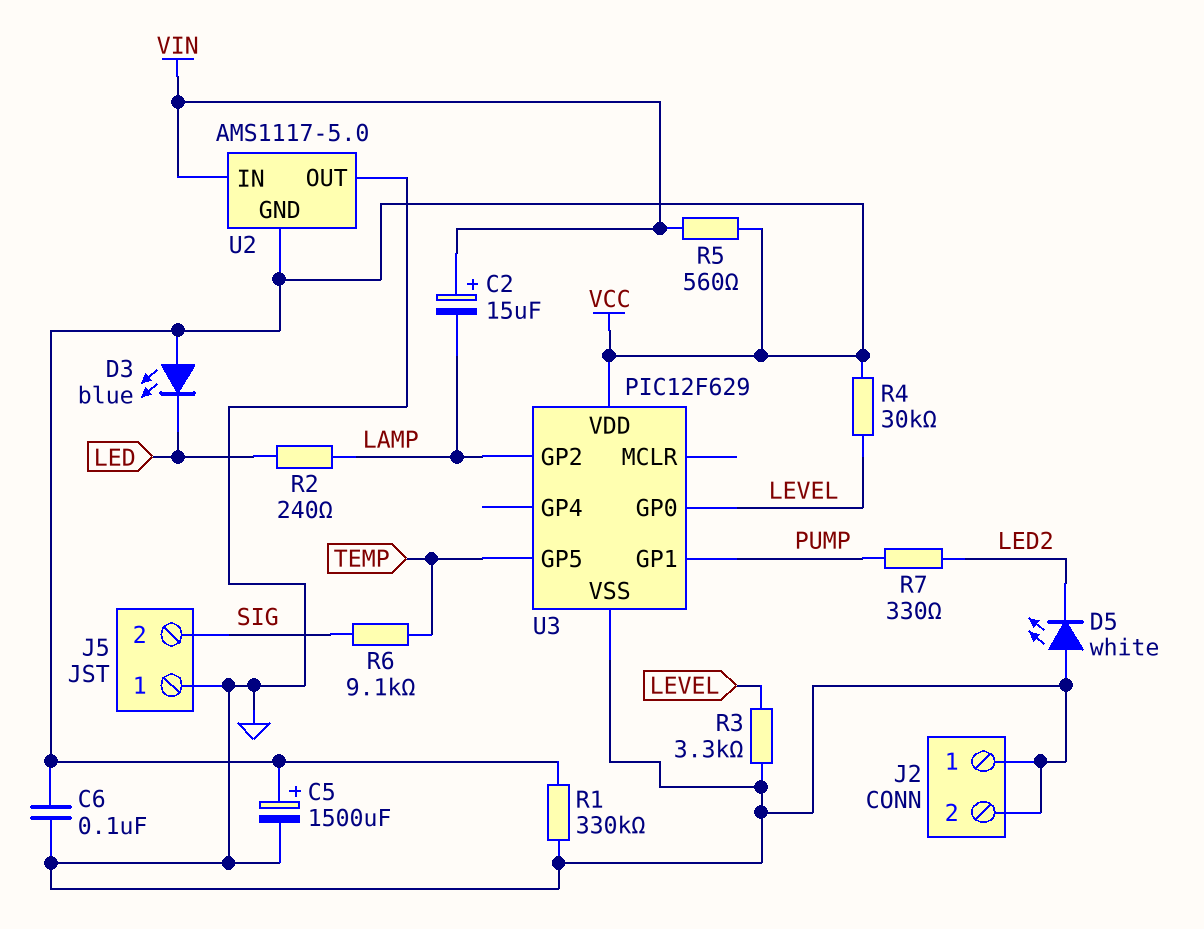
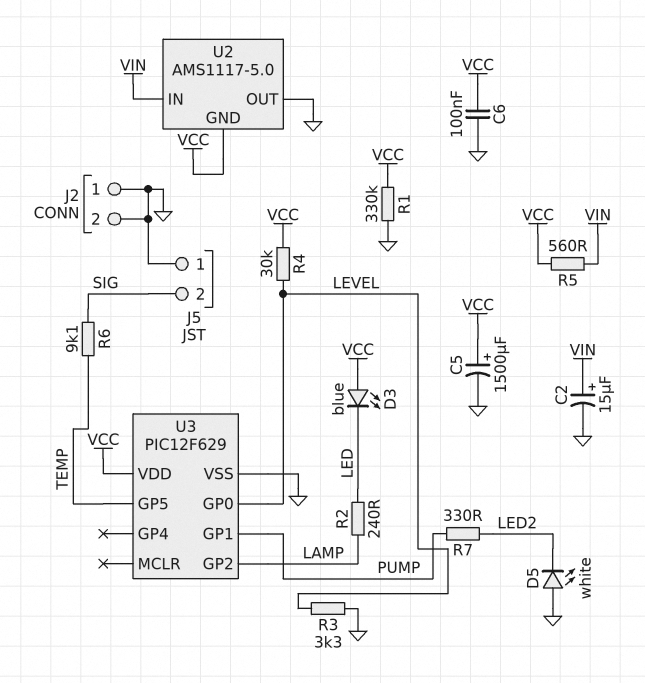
C2: 15uF (plus VIN, minus LAMP) -> 15uF (plus VIN, minus GND)

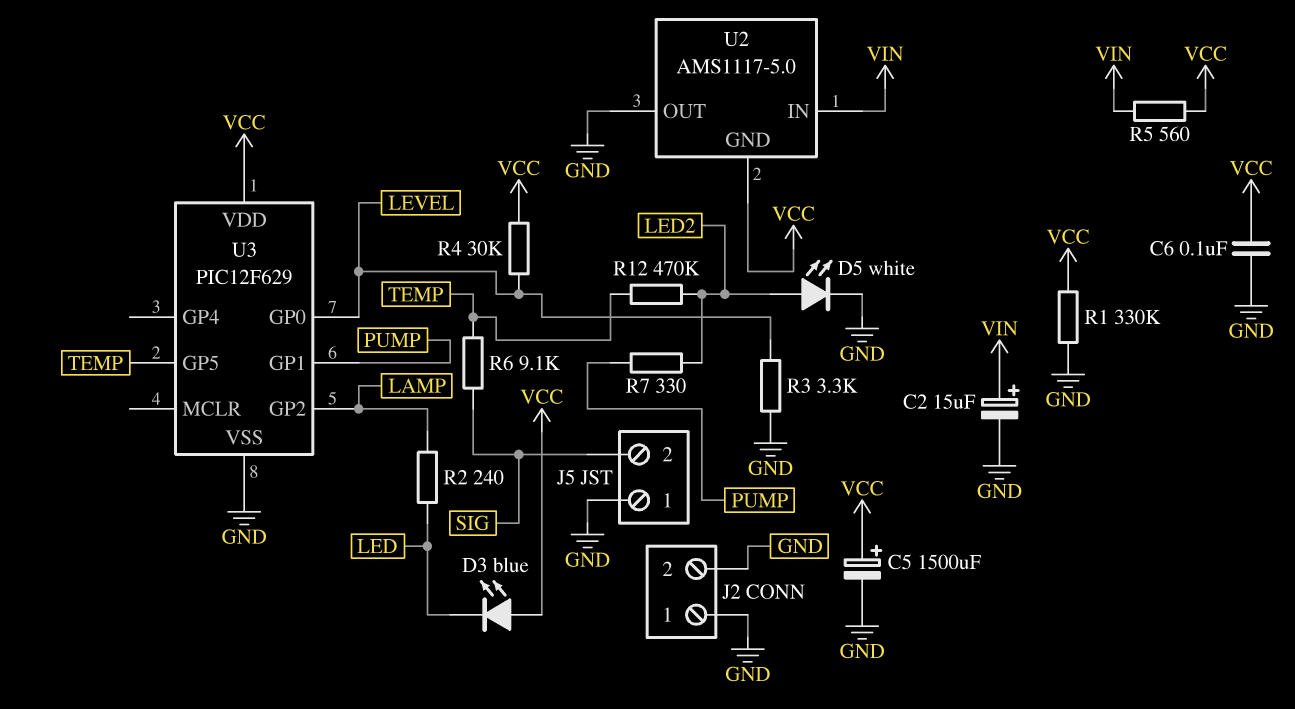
D5: LED white (A GND, K LED2) -> LED white (A LED2, K GND)
R12: none -> 470k (LED2, TEMP)

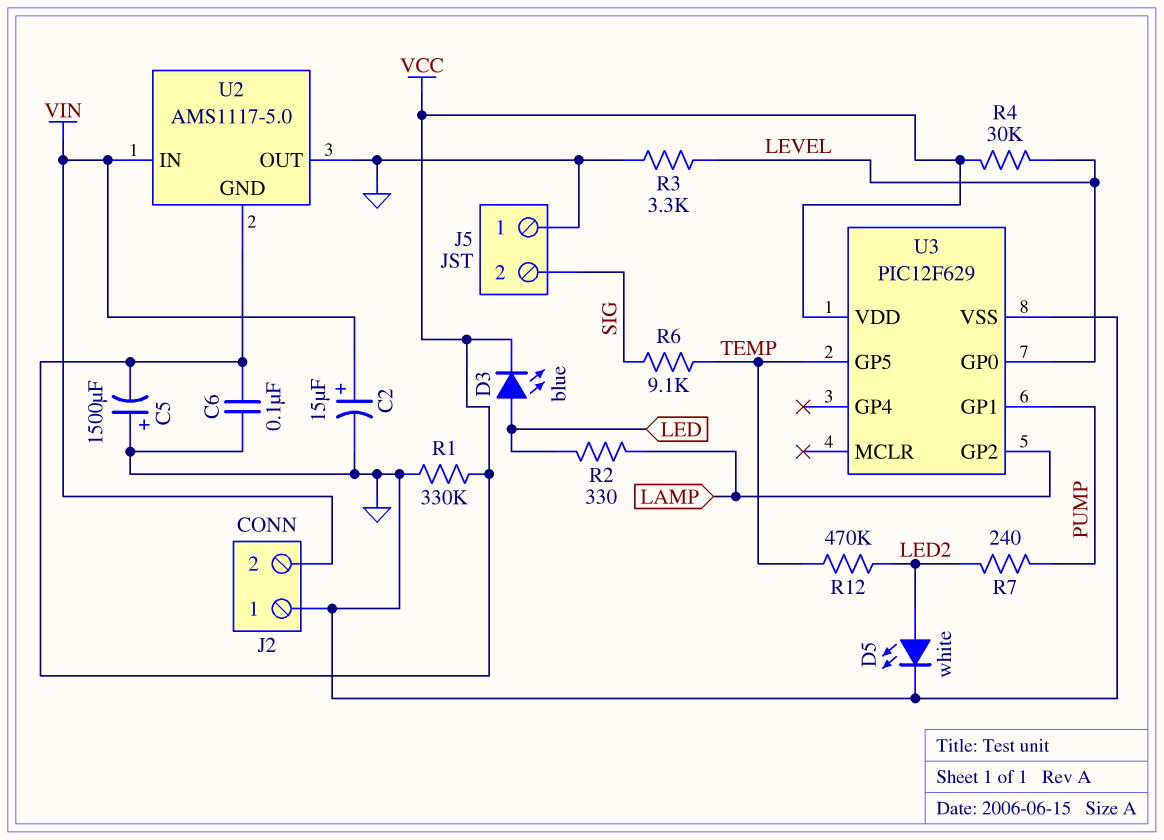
C5: 1500uF (plus VCC, minus GND) -> 1500uF (plus GND, minus VCC)
D3: LED blue (A VCC, K LED) -> LED blue (A LED, K VCC)
J2 pin 2: GND -> VIN
R2: 240 (LAMP, LED) -> 330 (LAMP, LED)
R5: 560 (VCC, VIN) -> none
R7: 330 (LED2, PUMP) -> 240 (LED2, PUMP)

